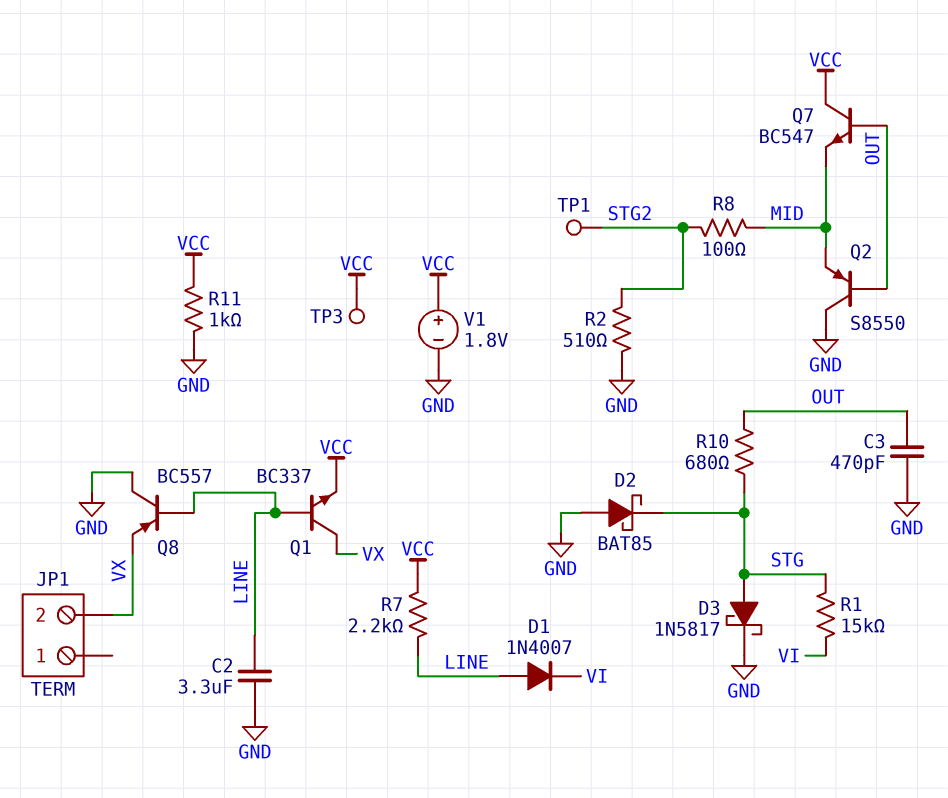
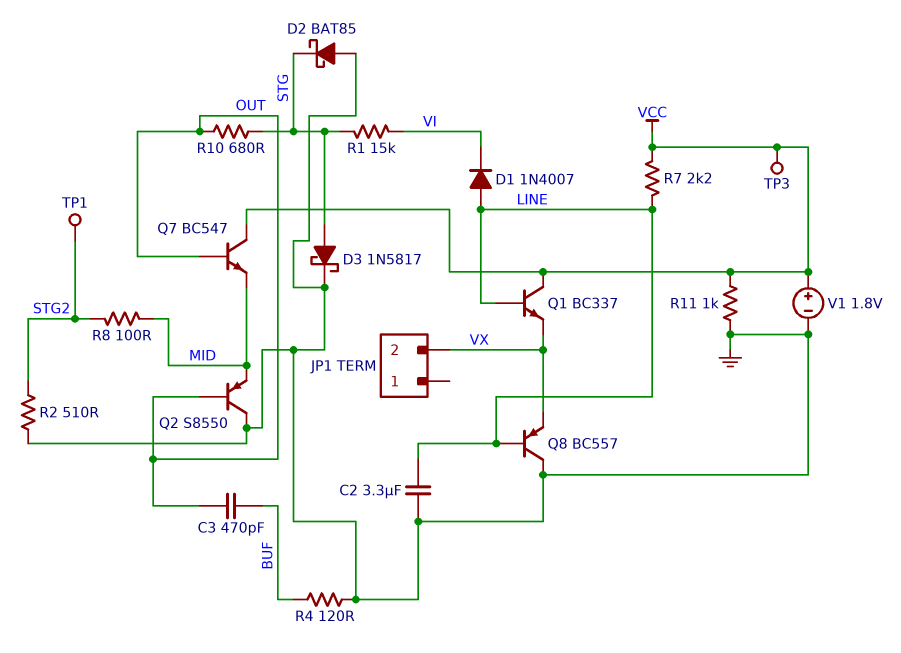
C3: 470pF (GND, OUT) -> 470pF (BUF, OUT)
Q1: NPN BC337 (B LINE, C VX, E VCC) -> NPN BC337 (B LINE, C VCC, E VX)
R4: none -> 120 (BUF, GND)

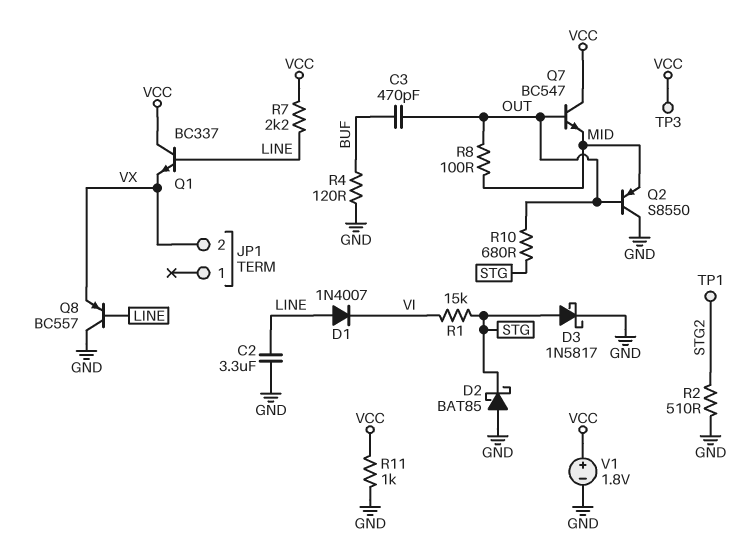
R8: 100 (MID, STG2) -> 100 (MID, OUT)

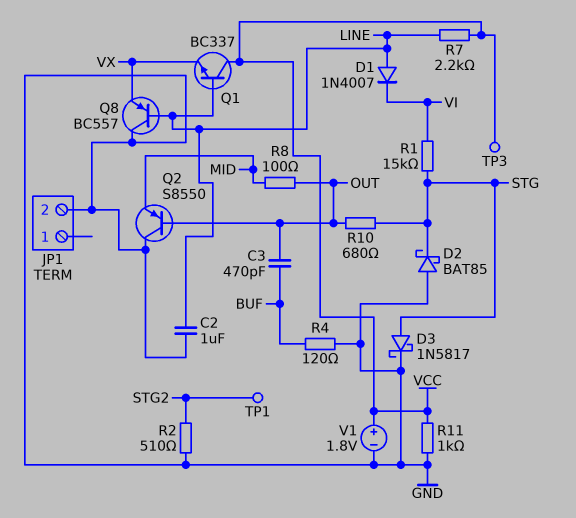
C2: 3.3uF (GND, LINE) -> 1uF (GND, LINE)
JP1 pin 2: VX -> GND
Q7: NPN BC547 (B OUT, C VCC, E MID) -> none

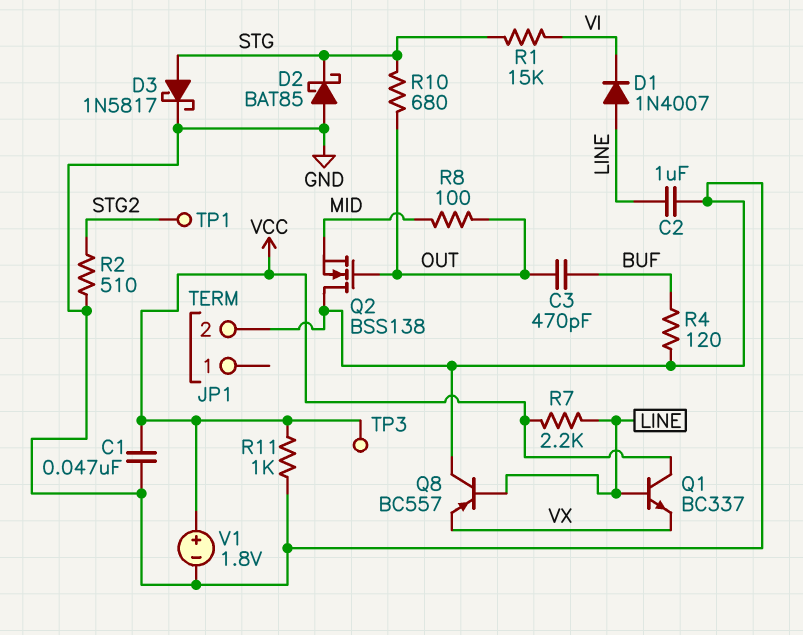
C1: none -> 47nF (GND, VCC)
Q2: PNP S8550 (B OUT, C GND, E MID) -> NMOS BSS138 (G OUT, D GND, S MID)

